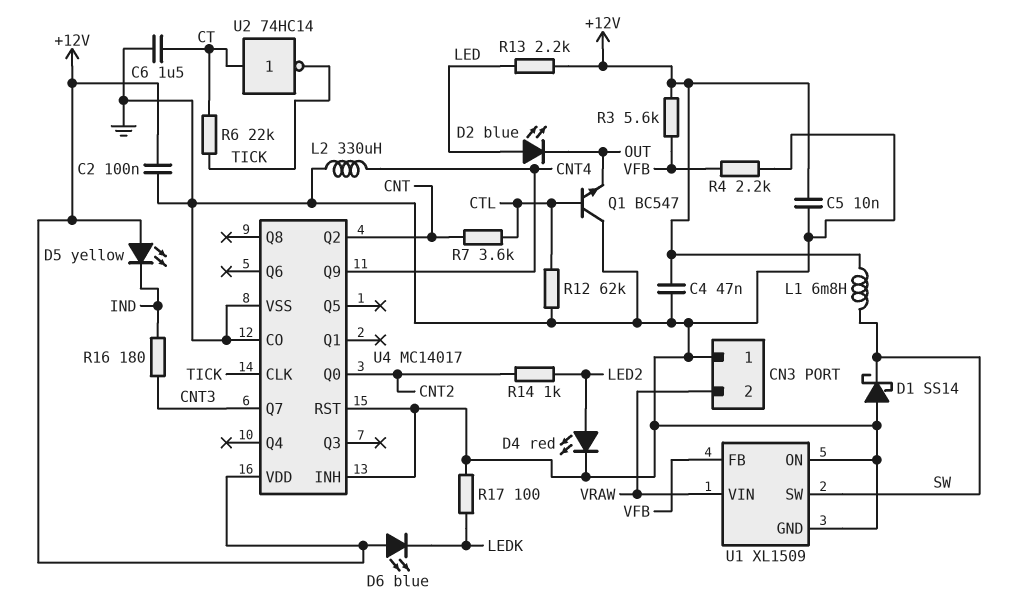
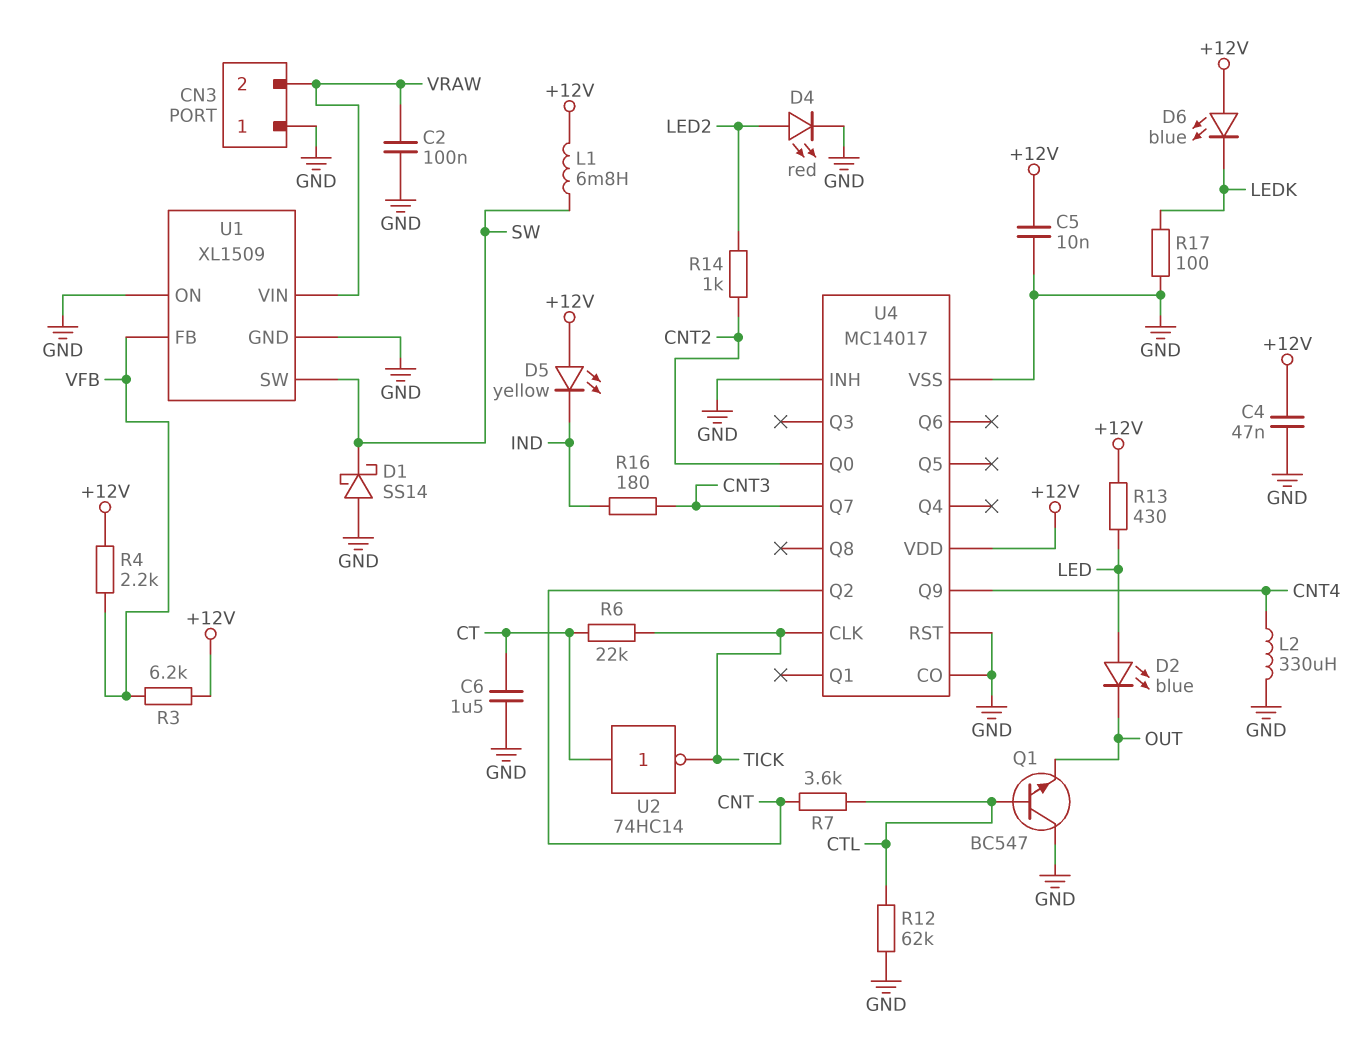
C2: 100nF (+12V, GND) -> 100nF (GND, VRAW)
R3: 5.6k (+12V, VFB) -> 6.2k (+12V, VFB)
R4: 2.2k (GND, VFB) -> 2.2k (+12V, VFB)
R13: 2.2k (+12V, LED) -> 430 (+12V, LED)

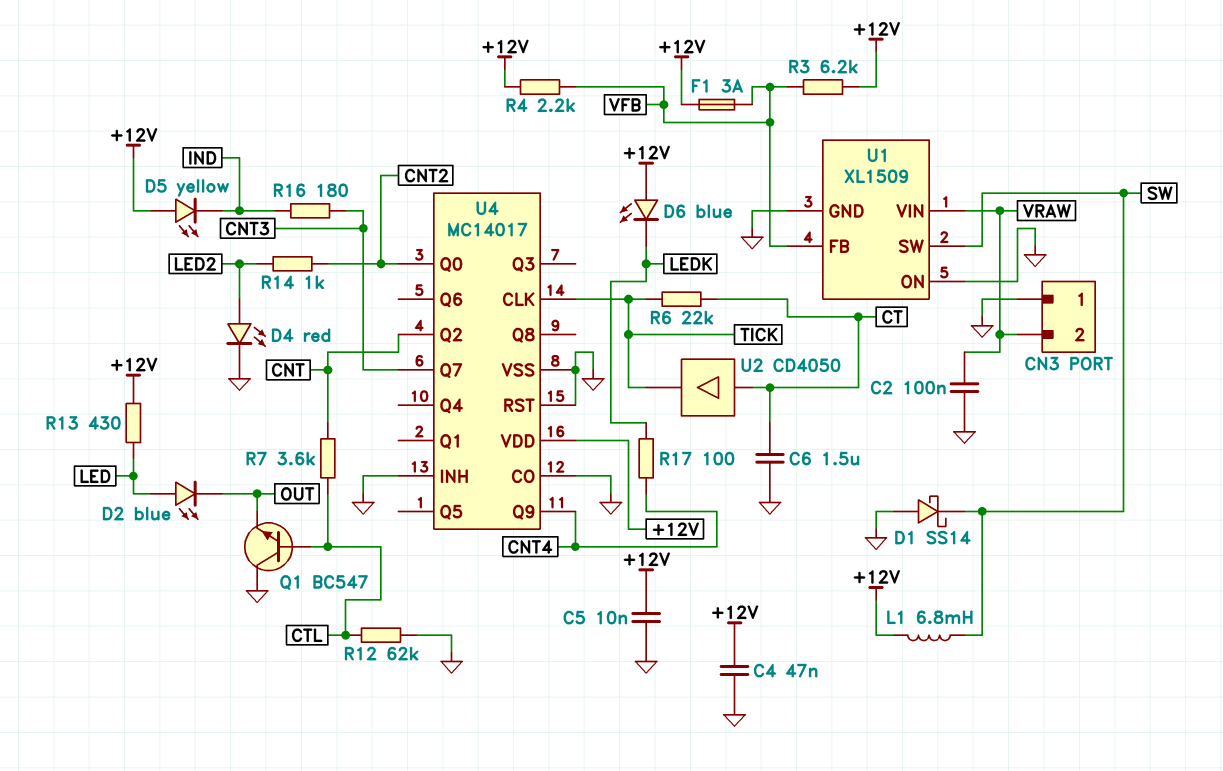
F1: none -> 3A (+12V, VFB)
L2: 330uH (CNT4, GND) -> none
R17: 100 (GND, LEDK) -> 100 (CNT4, LEDK)
U2: NOT 74HC14 (in CT, out TICK) -> buffer CD4050 (in CT, out TICK)

